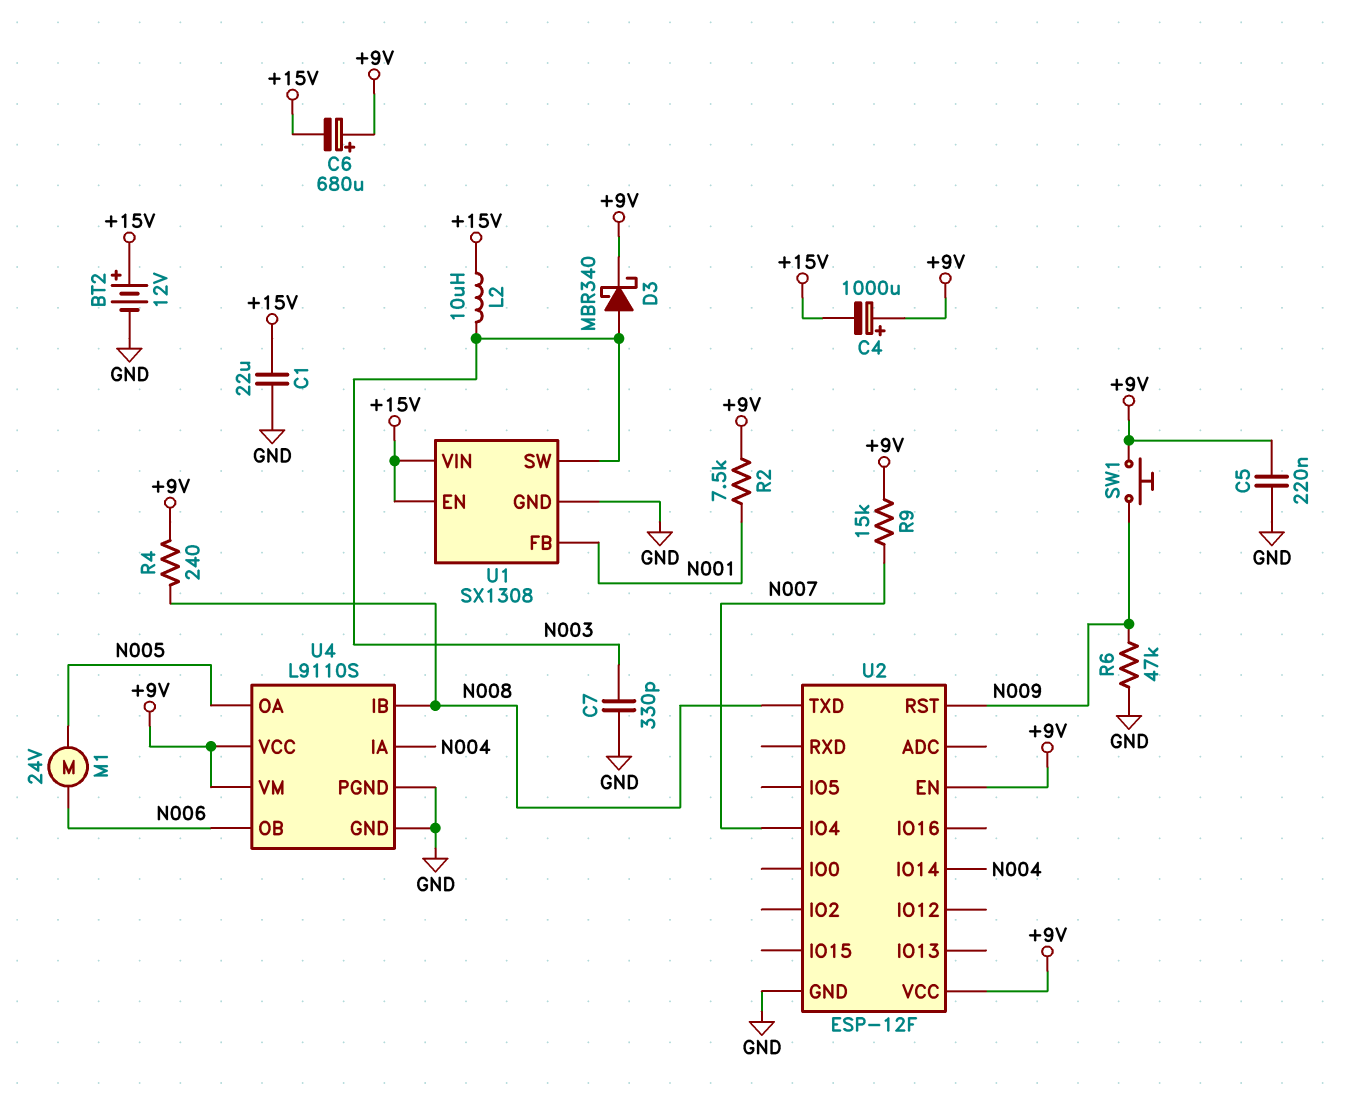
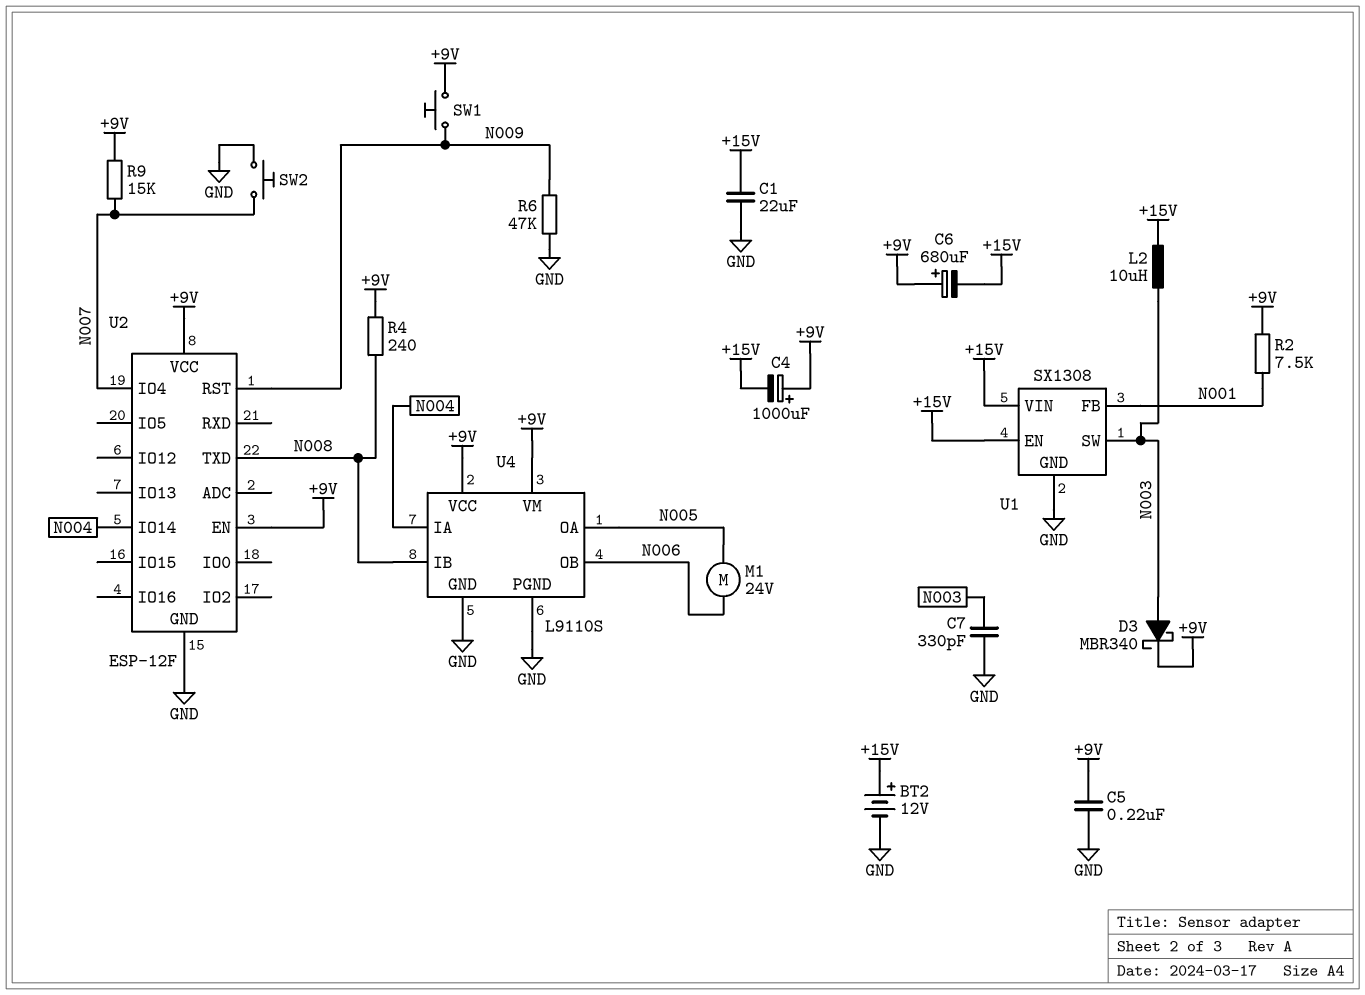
SW2: none -> button (GND, N007)

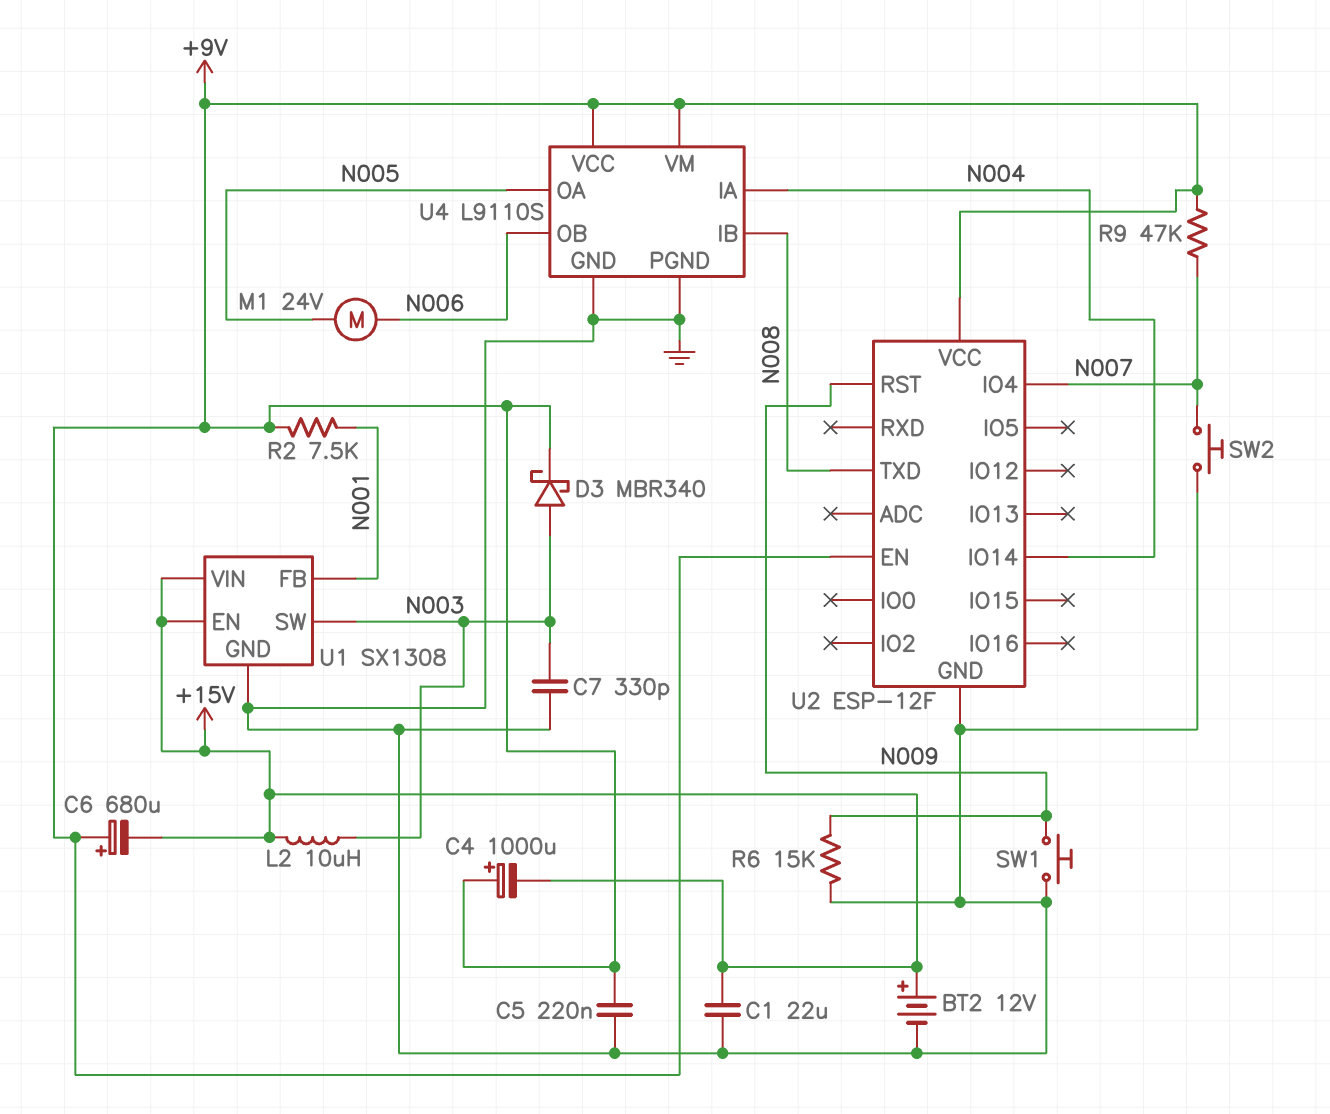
R4: 240 (+9V, N008) -> none
R6: 47k (GND, N009) -> 15k (GND, N009)
R9: 15k (+9V, N007) -> 47k (+9V, N007)
SW1: button (+9V, N009) -> button (GND, N009)

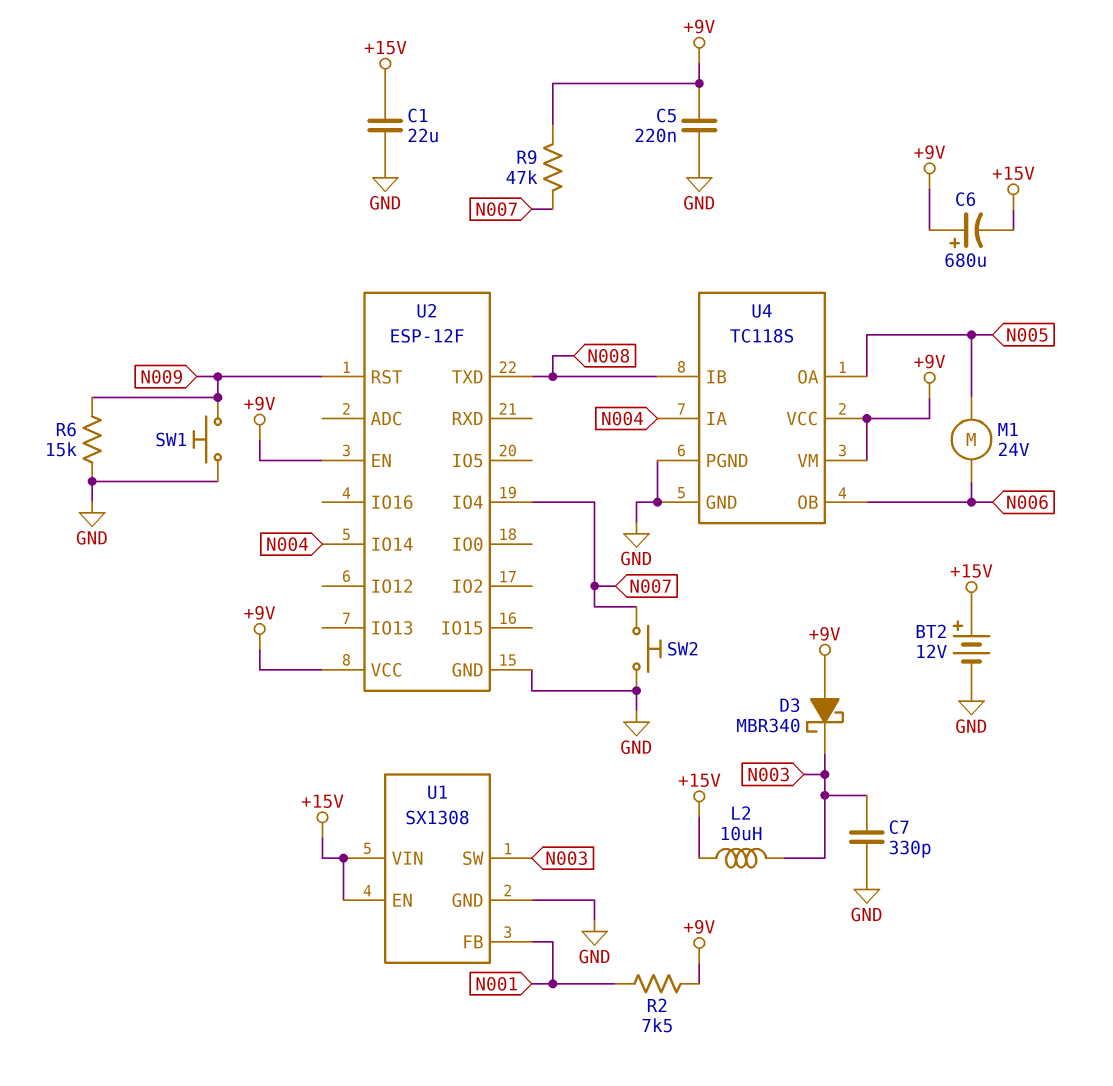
C4: 1000uF (plus +9V, minus +15V) -> none
D3: schottky MBR340 (A N003, K +9V) -> schottky MBR340 (A +9V, K N003)
U4: L9110S -> TC118S

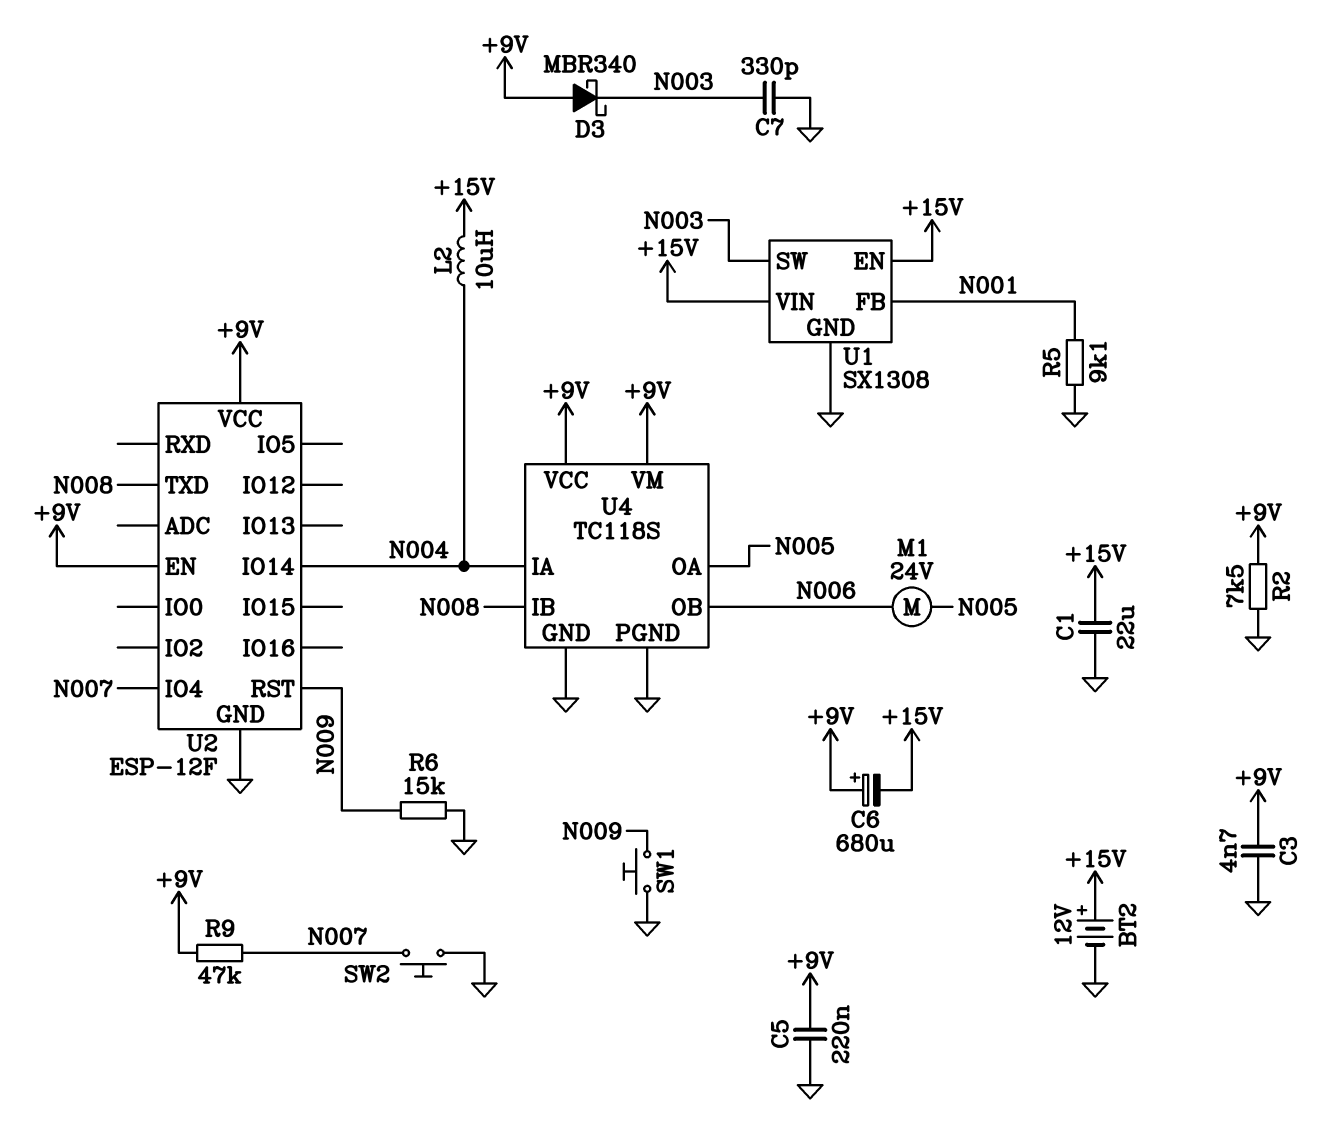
C3: none -> 4.7nF (+9V, GND)
L2: 10uH (+15V, N003) -> 10uH (+15V, N004)
R2: 7.5k (+9V, N001) -> 7.5k (+9V, GND)
R5: none -> 9.1k (GND, N001)

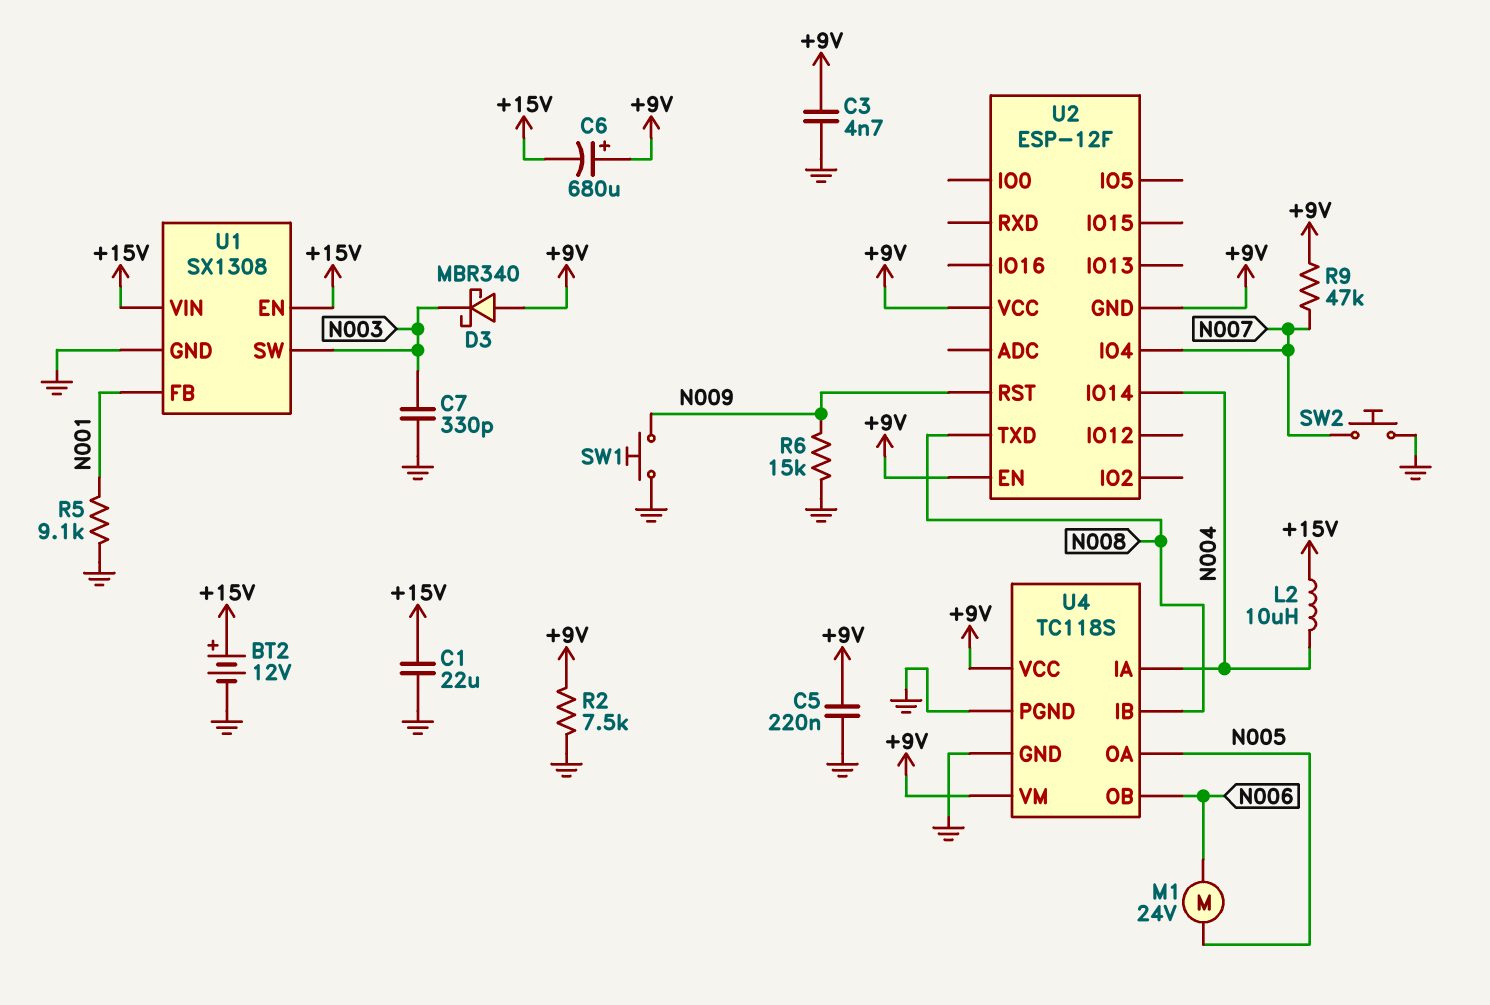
U2 pin GND: GND -> +9V

